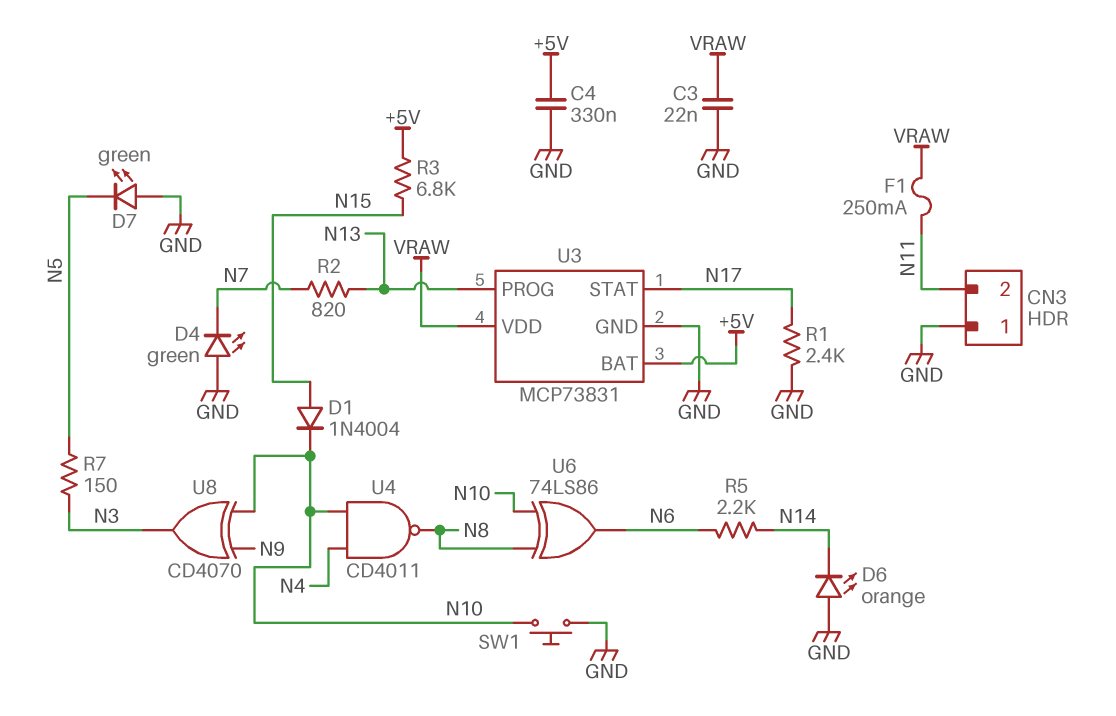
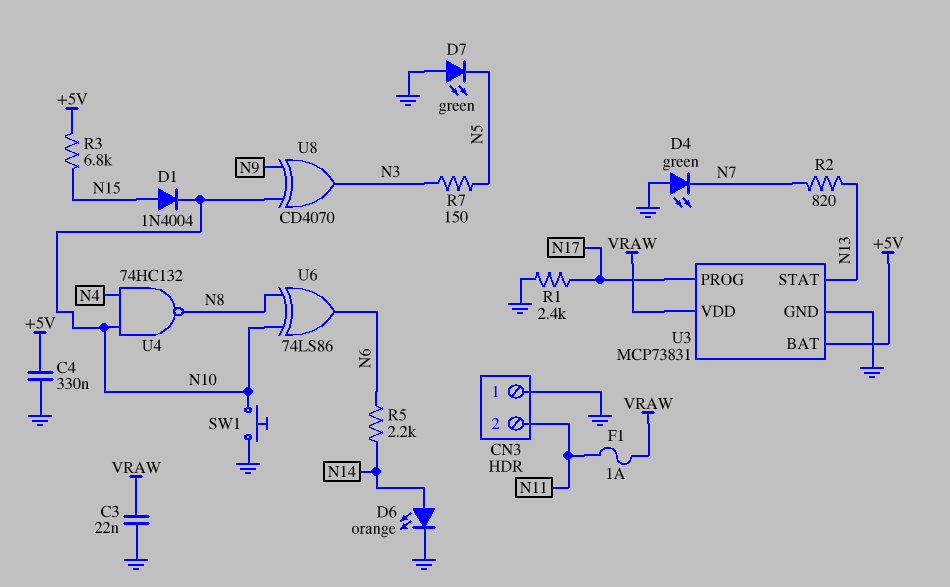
D6: LED orange (A GND, K N14) -> LED orange (A N14, K GND)
F1: 250mA (N11, VRAW) -> 1A (N11, VRAW)
U3 pin PROG: N13 -> N17
U3 pin STAT: N17 -> N13
U4: NAND CD4011 (in N4, in N10, out N8) -> NAND 74HC132 (in N4, in N10, out N8)

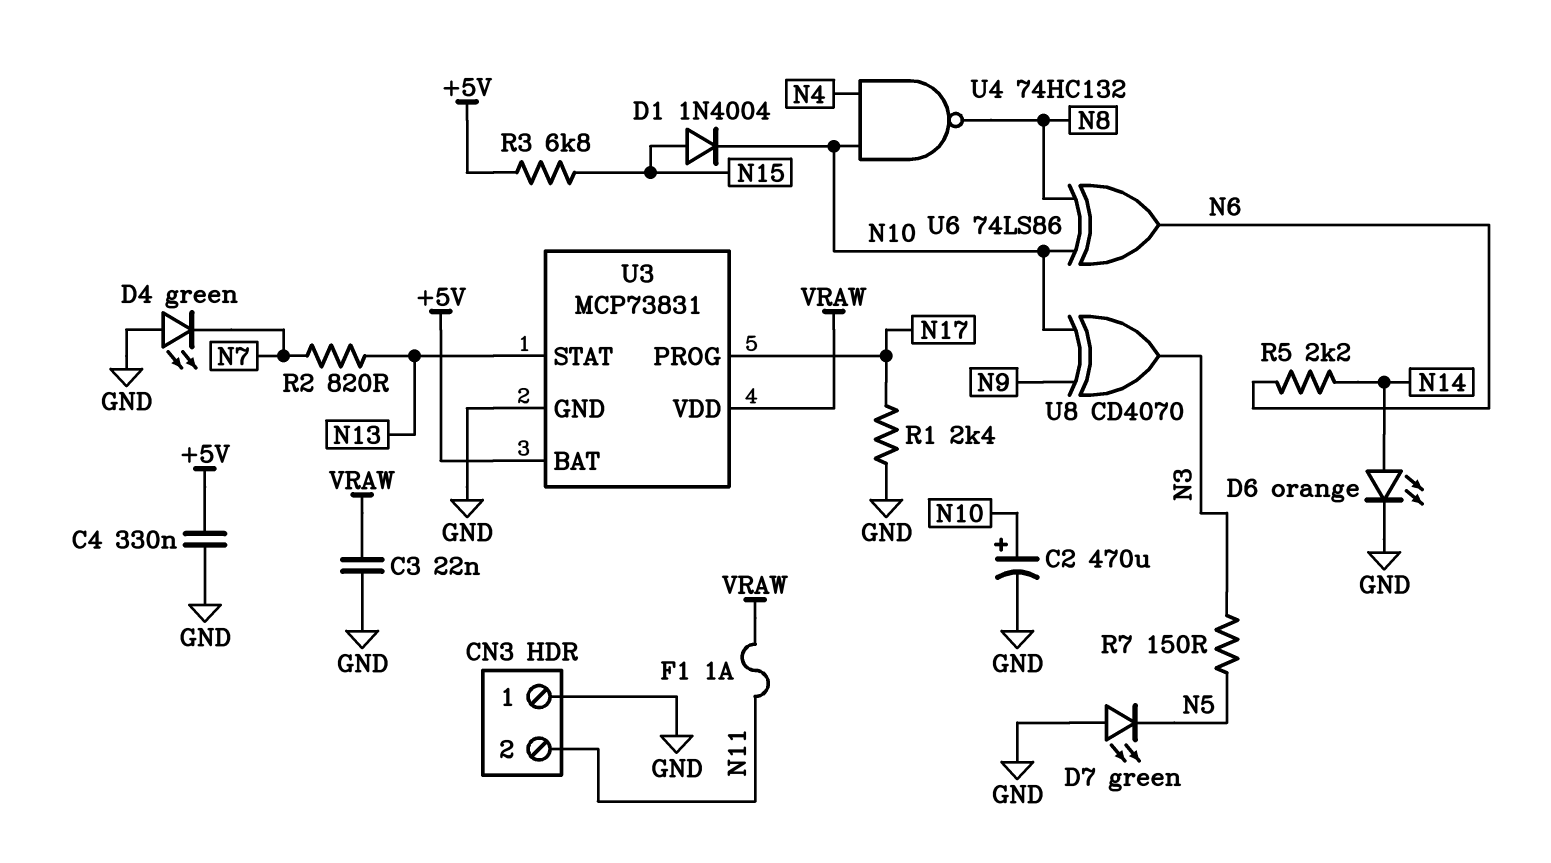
C2: none -> 470uF (plus N10, minus GND)
SW1: button (GND, N10) -> none

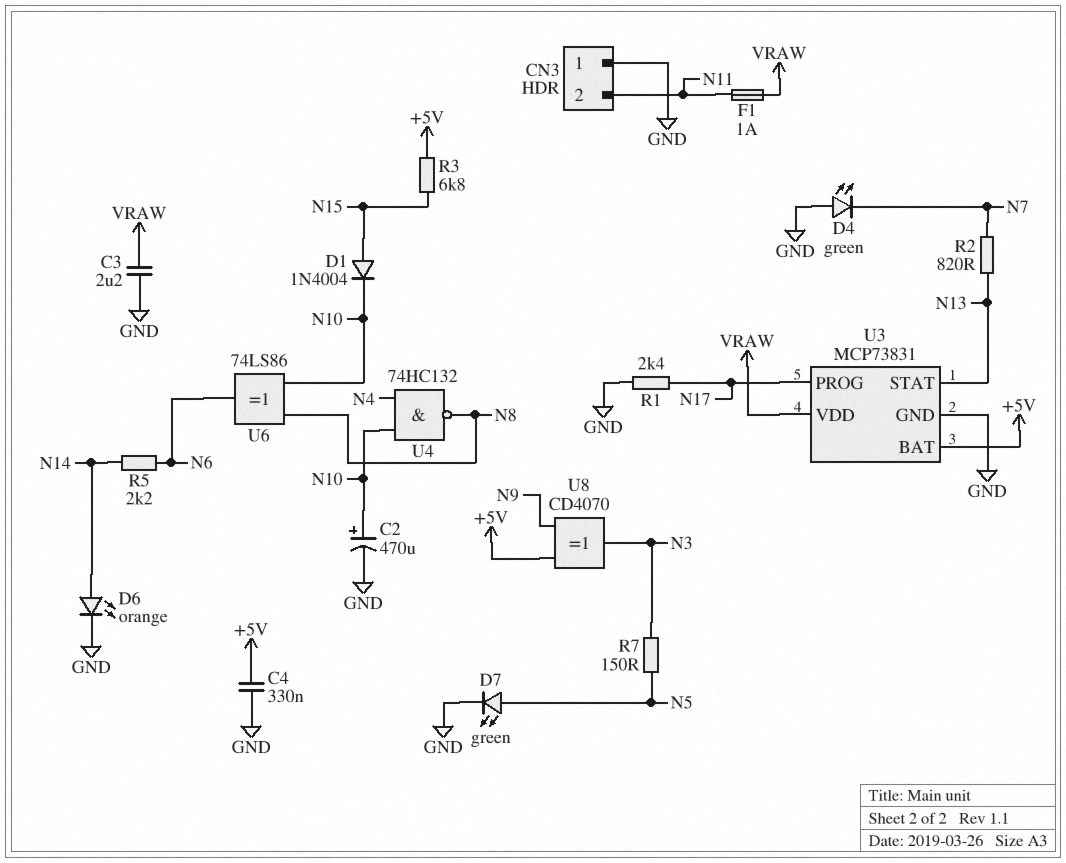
C3: 22nF (GND, VRAW) -> 2.2uF (GND, VRAW)
D7: LED green (A GND, K N5) -> LED green (A N5, K GND)
U8: XOR CD4070 (in N9, in N10, out N3) -> XOR CD4070 (in +5V, in N9, out N3)

